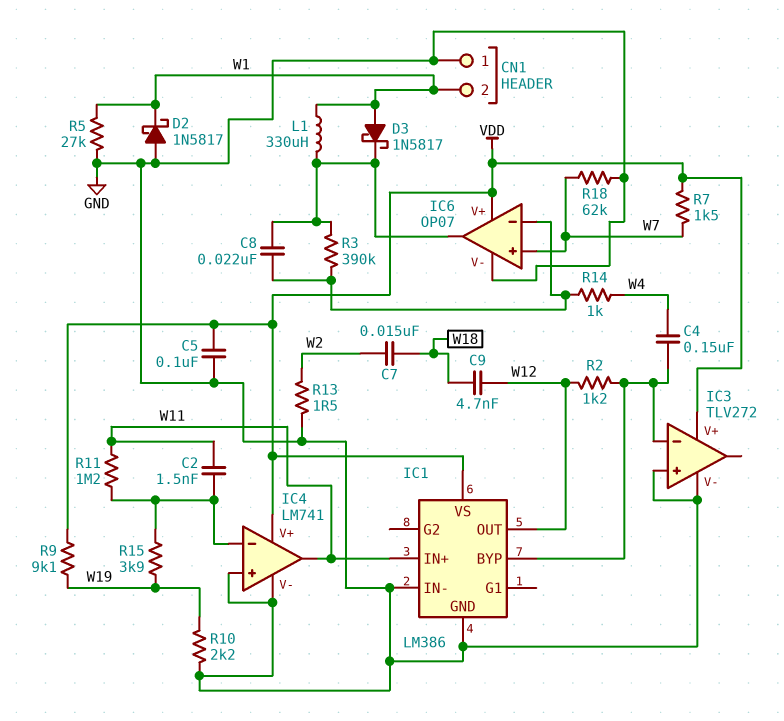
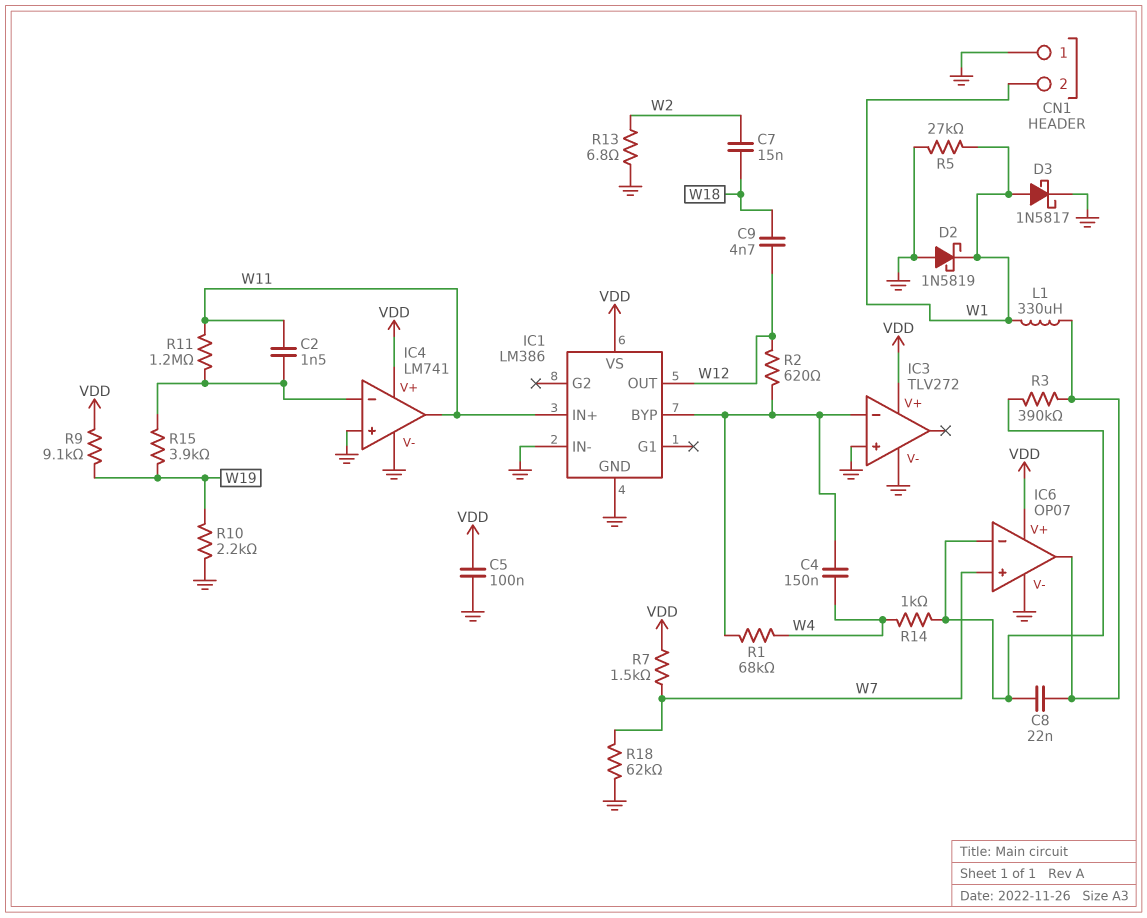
D2: schottky 1N5817 (A GND, K W1) -> schottky 1N5819 (A GND, K W1)
D3: schottky 1N5817 (A W1, K IC6/out) -> schottky 1N5817 (A W1, K GND)
R1: none -> 68k (IC1/BYP, W4)
R2: 1.2k (IC1/BYP, W12) -> 620 (IC1/BYP, W12)
R13: 1.5 (GND, W2) -> 6.8 (GND, W2)

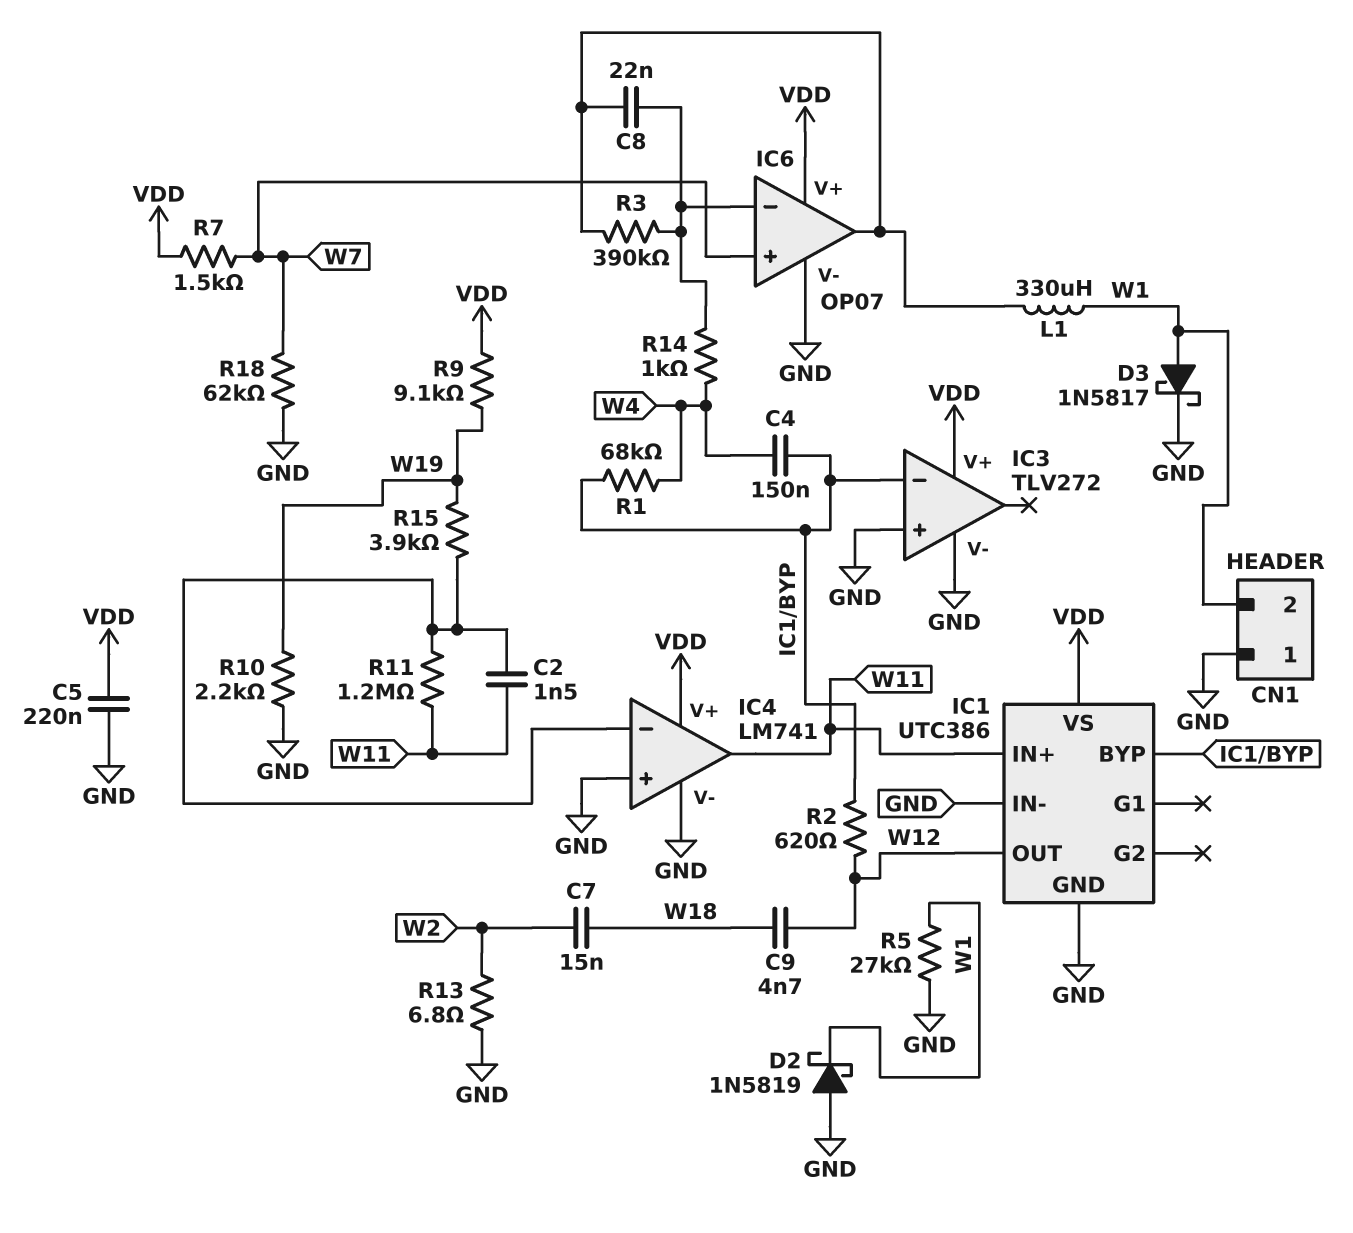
C5: 100nF (GND, VDD) -> 220nF (GND, VDD)
IC1: LM386 -> UTC386

